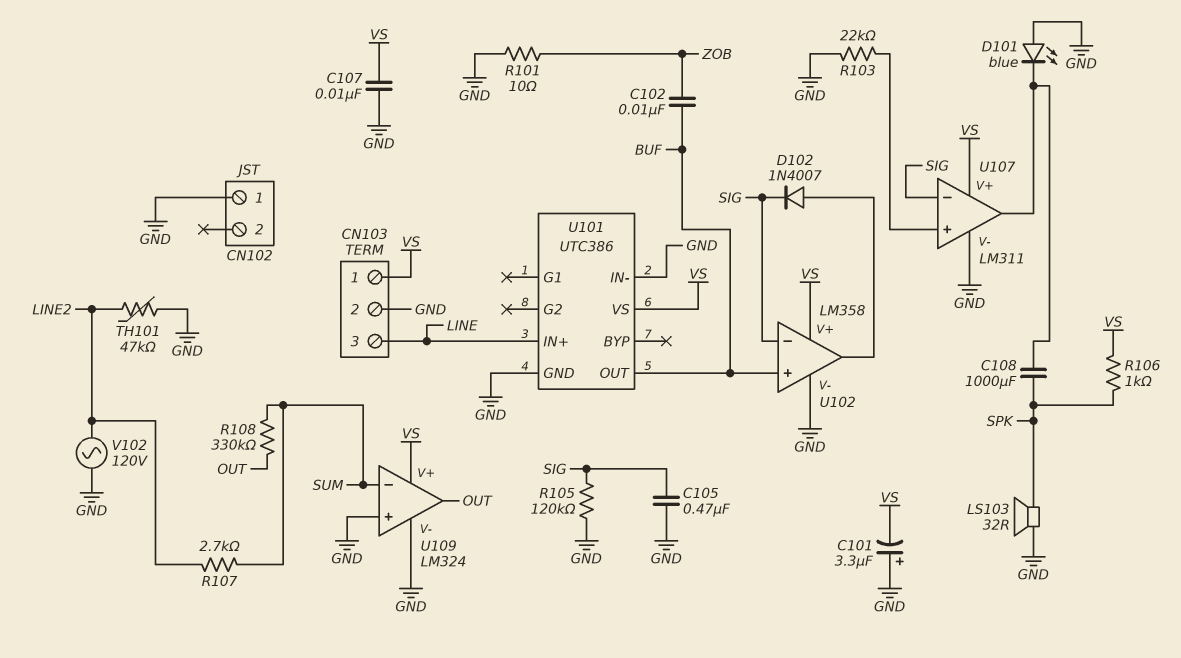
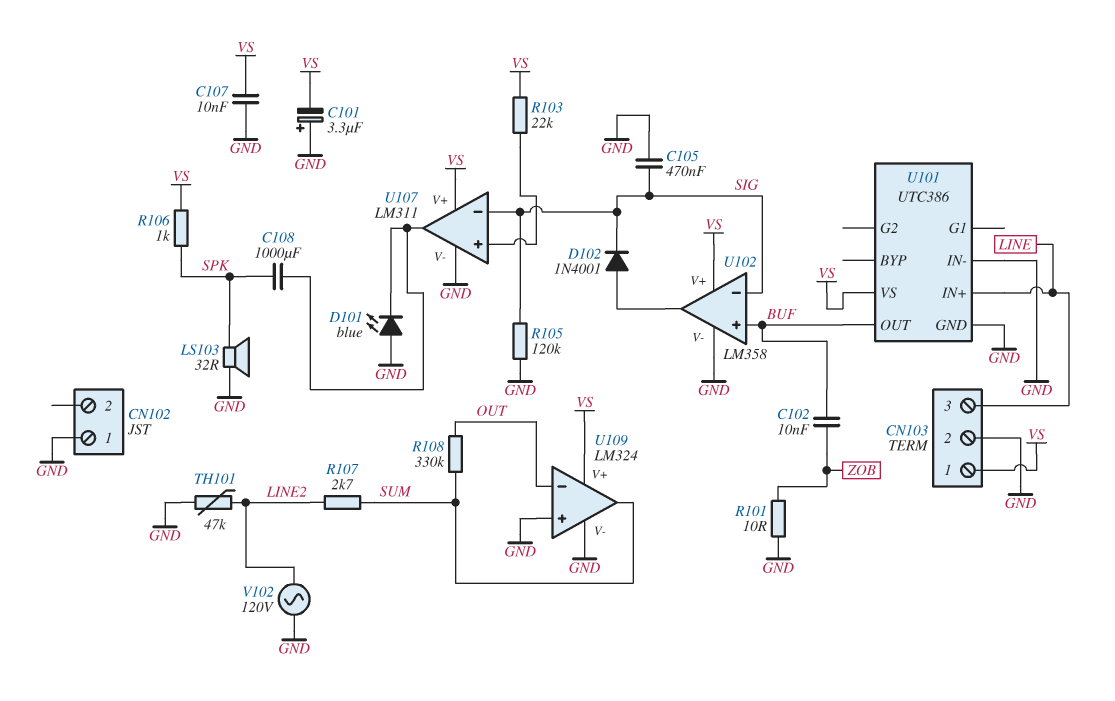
D102: diode 1N4007 (A U102/out, K SIG) -> diode 1N4001 (A U102/out, K SIG)
R103: 22k (GND, U107/in+) -> 22k (U107/in+, VS)
U109 pin in-: SUM -> OUT
U109 pin out: OUT -> SUM

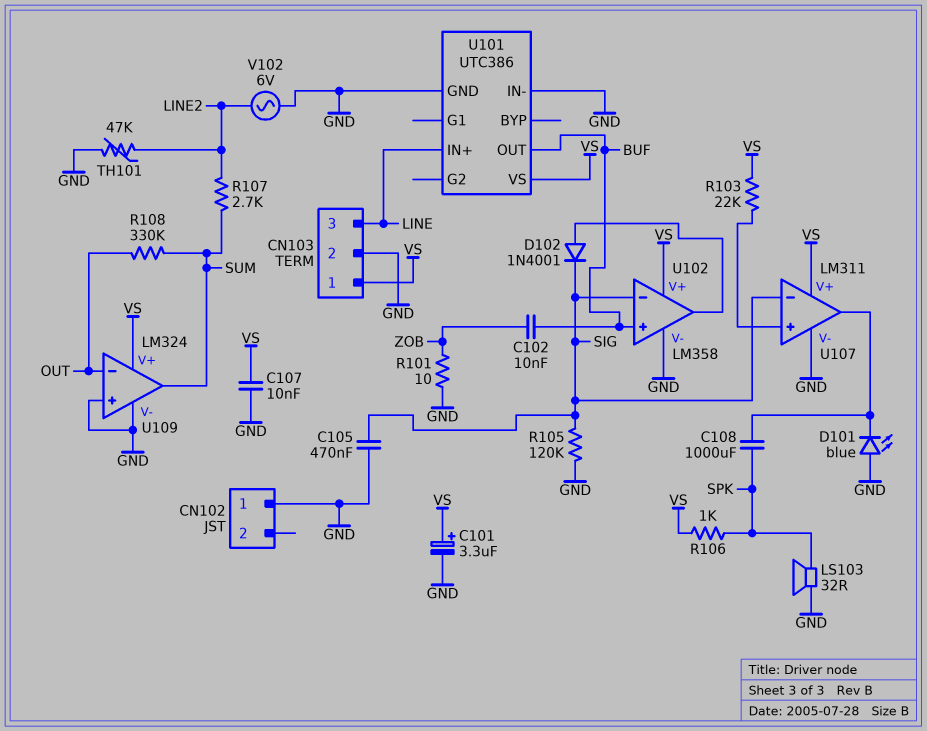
C101: 3.3uF (plus GND, minus VS) -> 3.3uF (plus VS, minus GND)
V102: AC 120V (GND, LINE2) -> AC 6V (GND, LINE2)

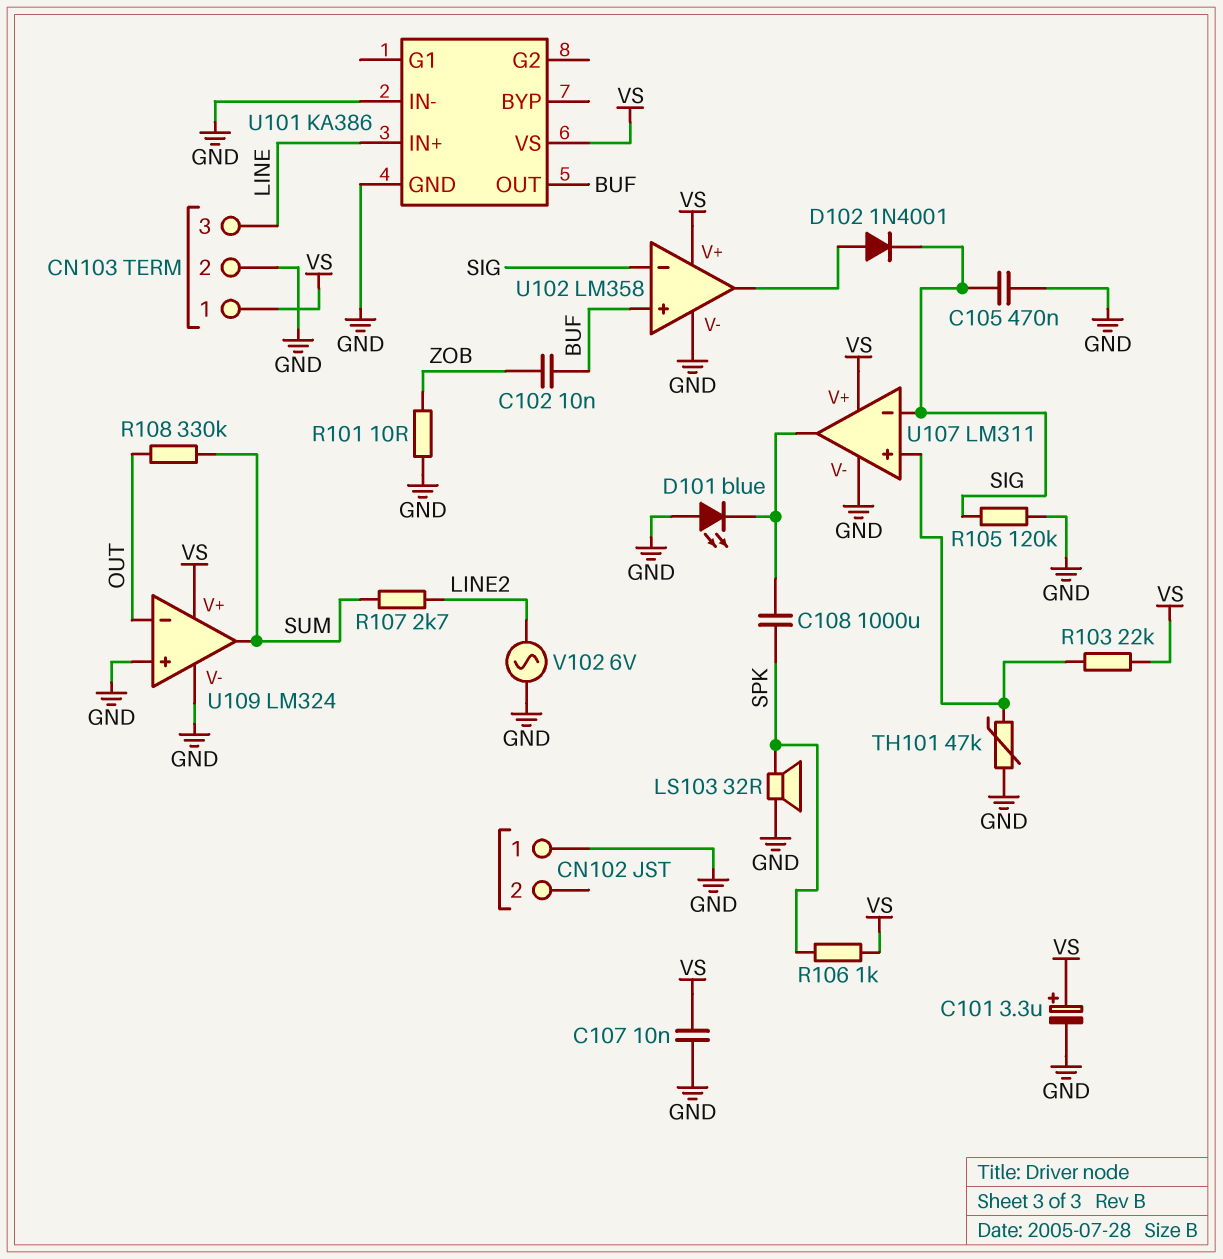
TH101: 47k (GND, LINE2) -> 47k (GND, U107/in+)
U101: UTC386 -> KA386

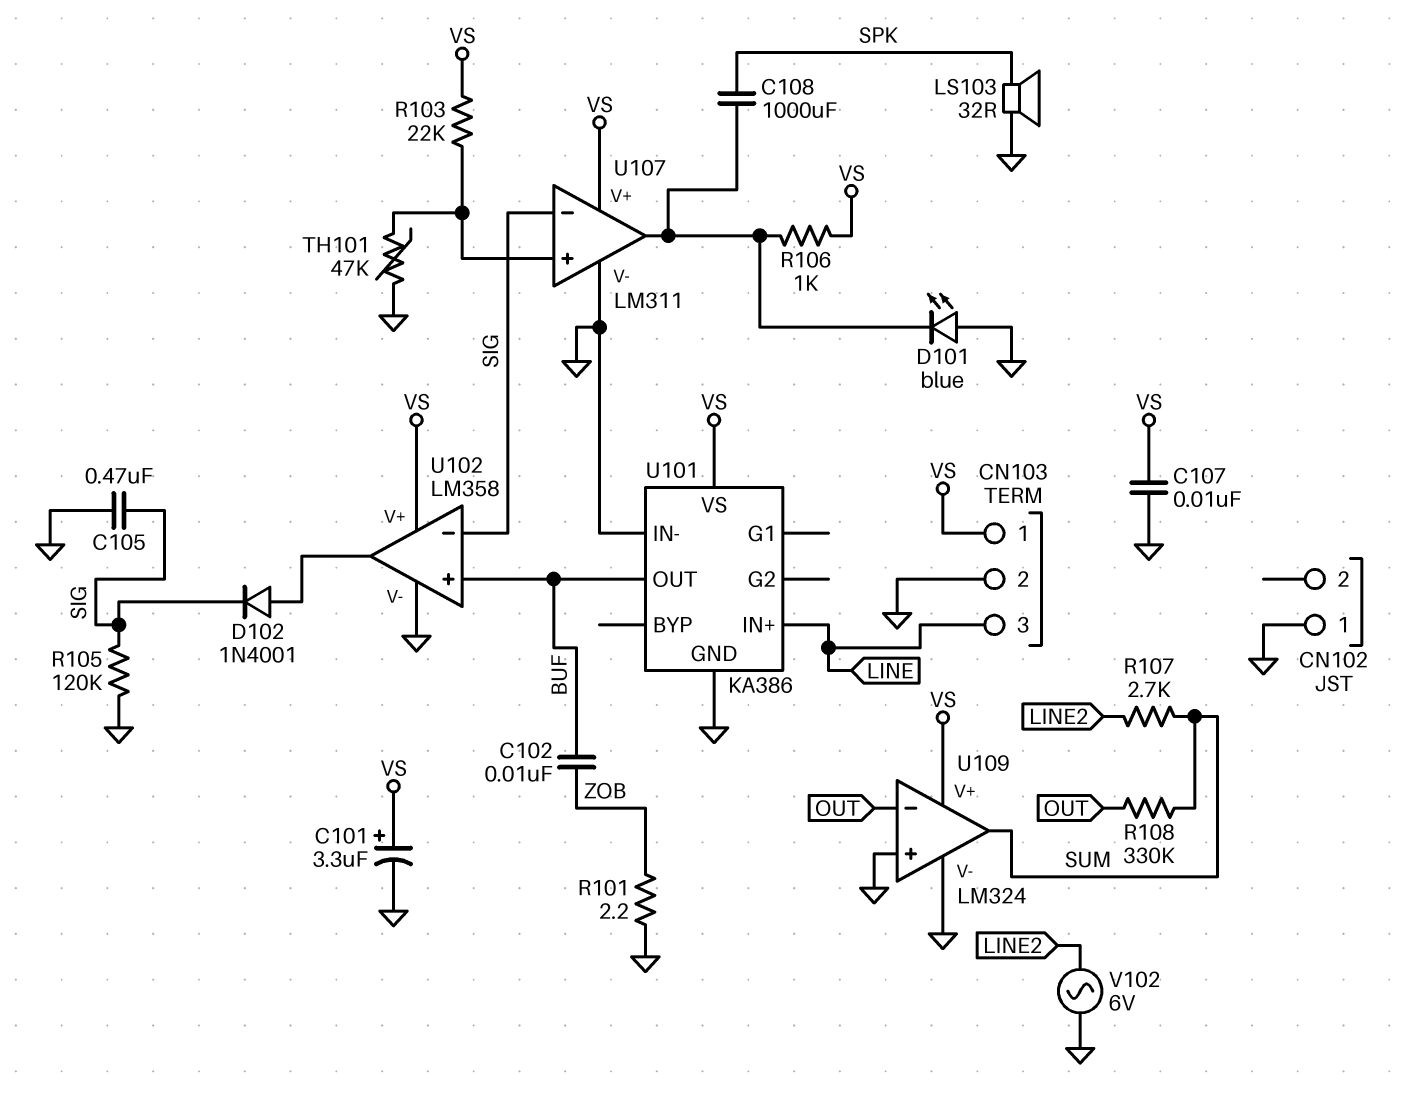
R101: 10 (GND, ZOB) -> 2.2 (GND, ZOB)
R106: 1k (SPK, VS) -> 1k (U107/out, VS)

